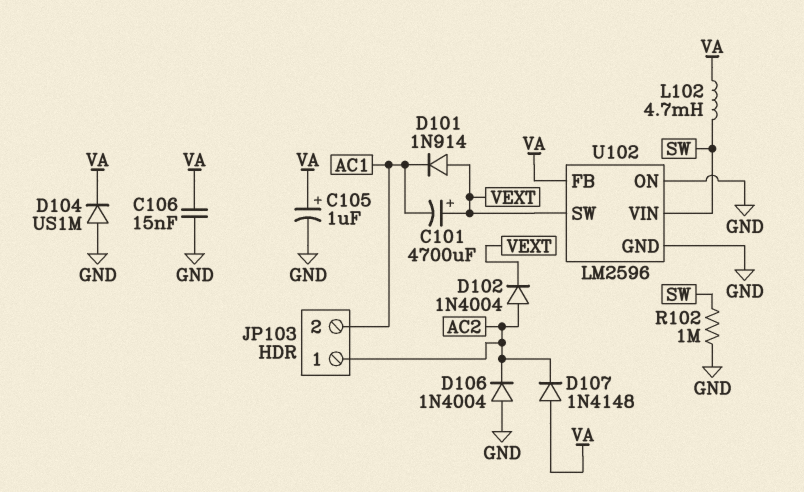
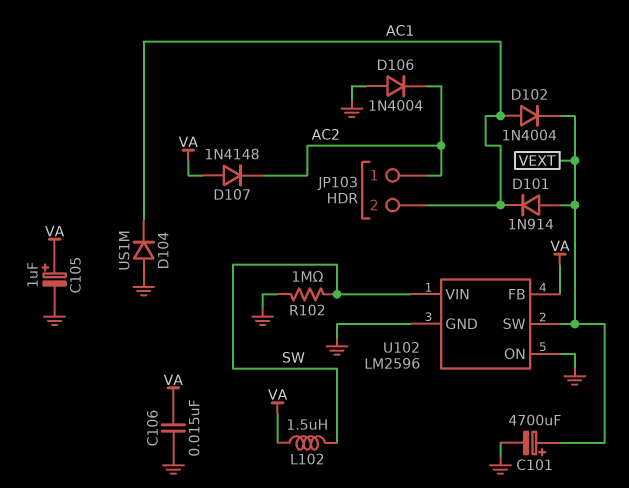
C101: 4700uF (plus VEXT, minus AC1) -> 4700uF (plus VEXT, minus GND)
D102: diode 1N4004 (A AC2, K VEXT) -> diode 1N4004 (A AC1, K VEXT)
D104: diode US1M (A GND, K VA) -> diode US1M (A GND, K AC1)
L102: 4.7mH (SW, VA) -> 1.5uH (SW, VA)

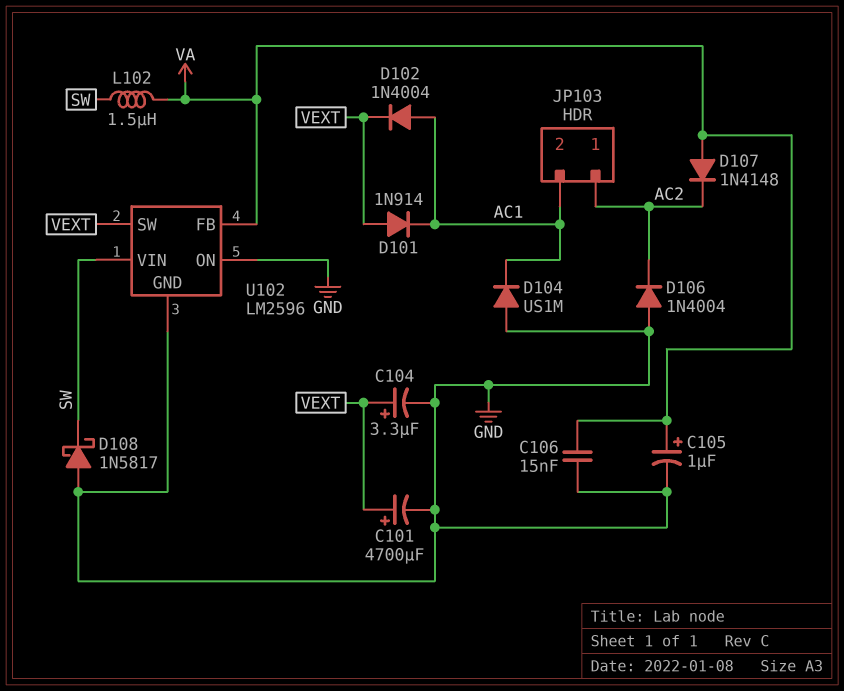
C104: none -> 3.3uF (plus VEXT, minus GND)
D108: none -> schottky 1N5817 (A GND, K SW)
R102: 1M (GND, SW) -> none

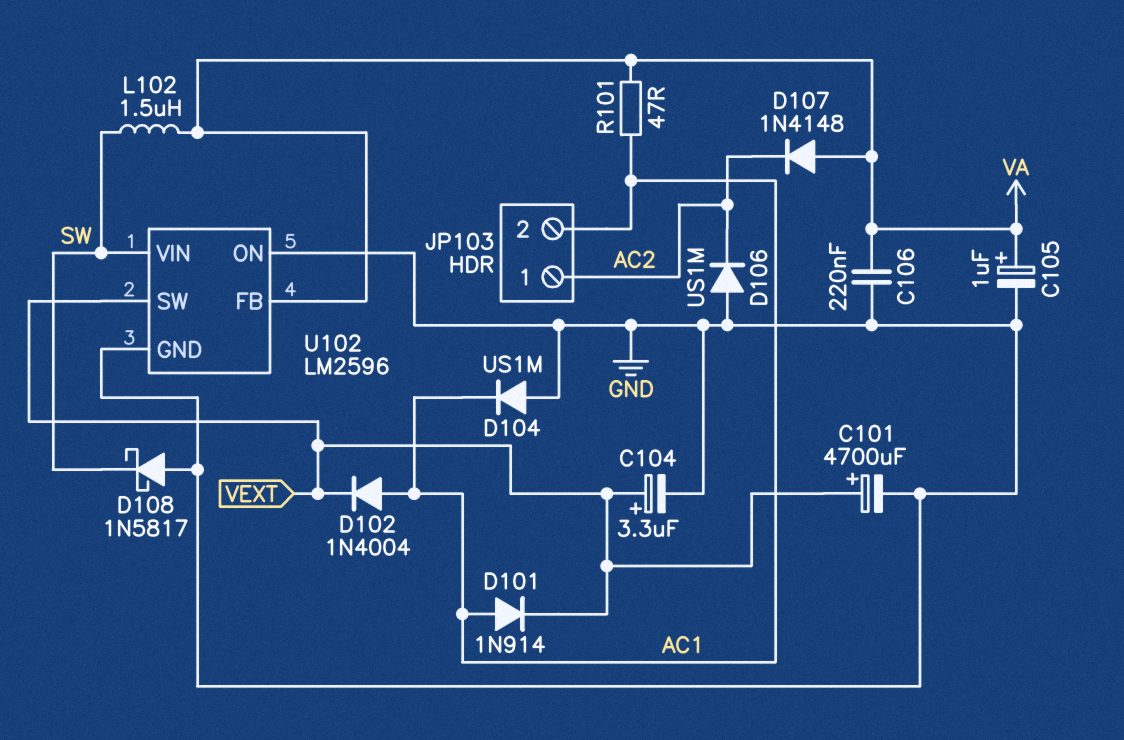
C106: 15nF (GND, VA) -> 220nF (GND, VA)
D101: diode 1N914 (A VEXT, K AC1) -> diode 1N914 (A AC1, K VEXT)
D106: diode 1N4004 (A GND, K AC2) -> diode US1M (A GND, K AC2)
R101: none -> 47 (AC1, VA)

